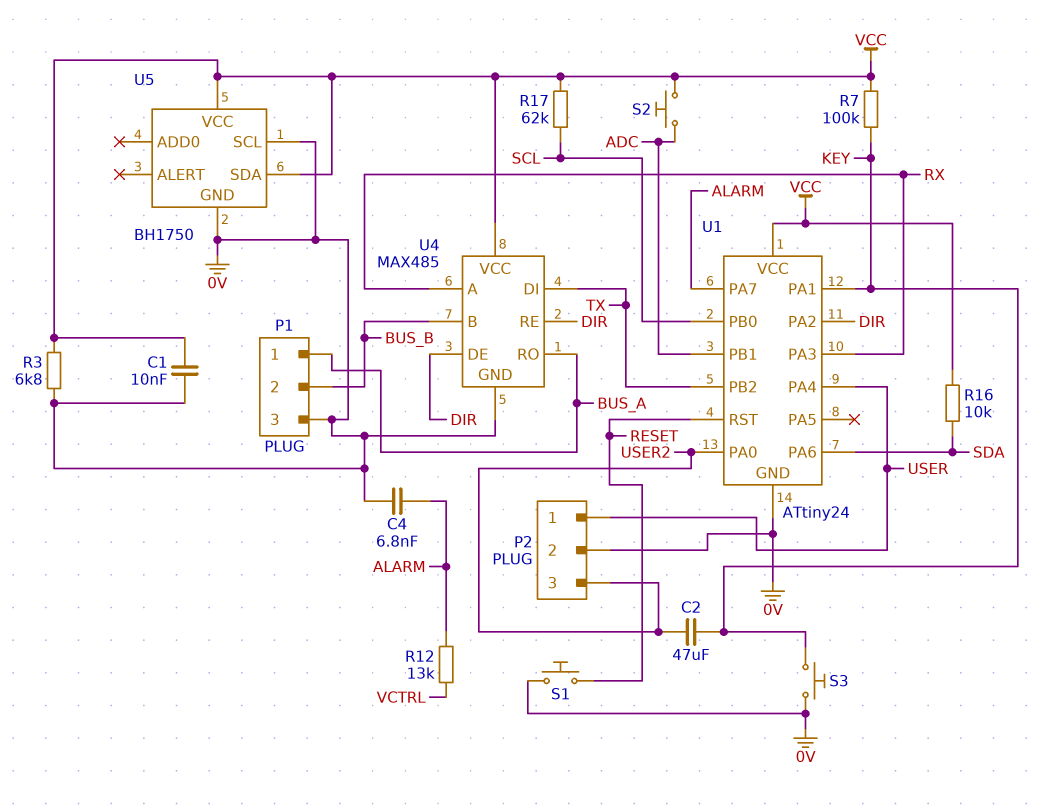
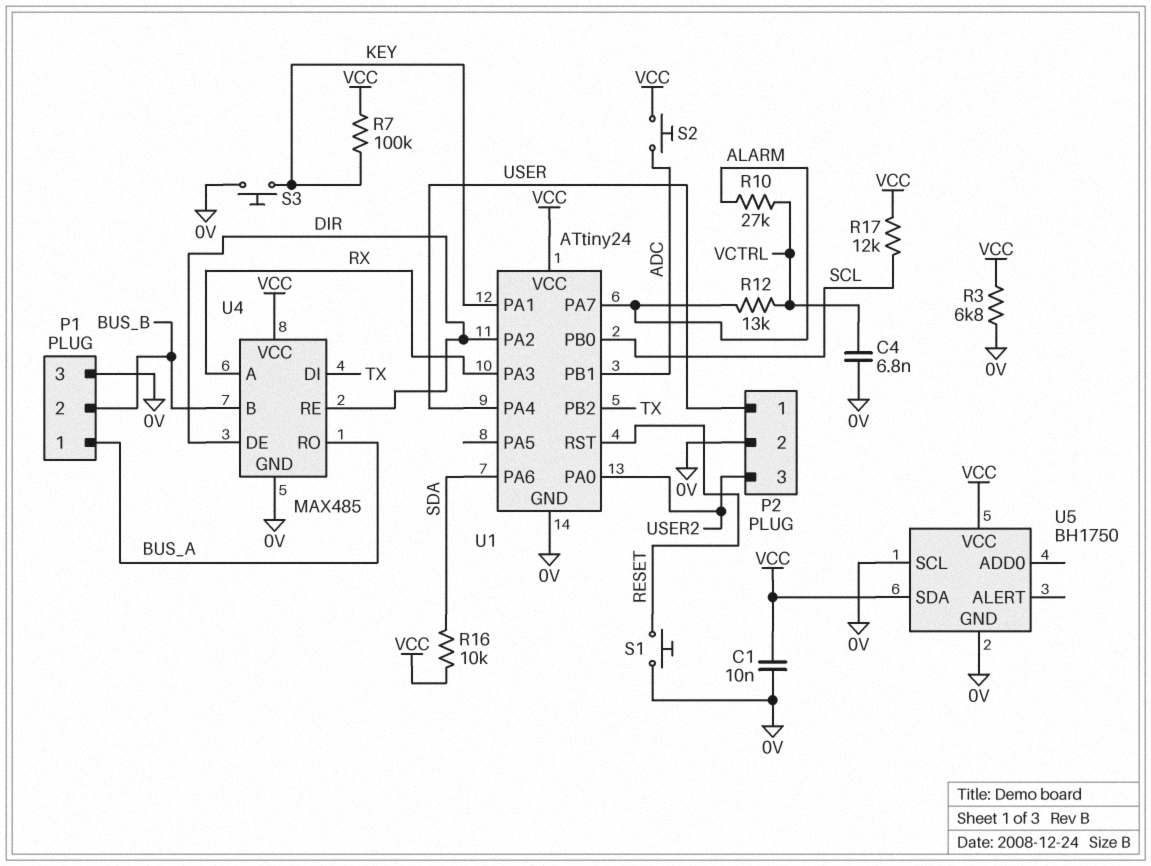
C2: 47uF (KEY, USER2) -> none
C4: 6.8nF (0V, ALARM) -> 6.8nF (0V, VCTRL)
R10: none -> 27k (ALARM, VCTRL)
R17: 62k (SCL, VCC) -> 12k (SCL, VCC)

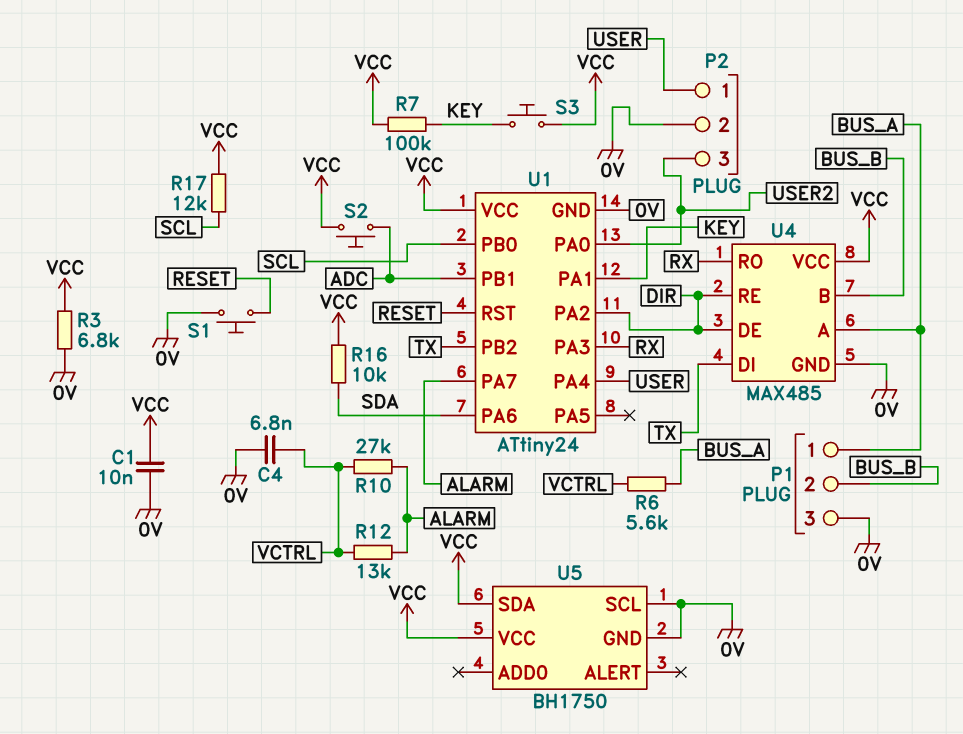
R6: none -> 5.6k (BUS_A, VCTRL)
S3: button (0V, KEY) -> button (KEY, VCC)
U4 pin A: RX -> BUS_A
U4 pin RO: BUS_A -> RX

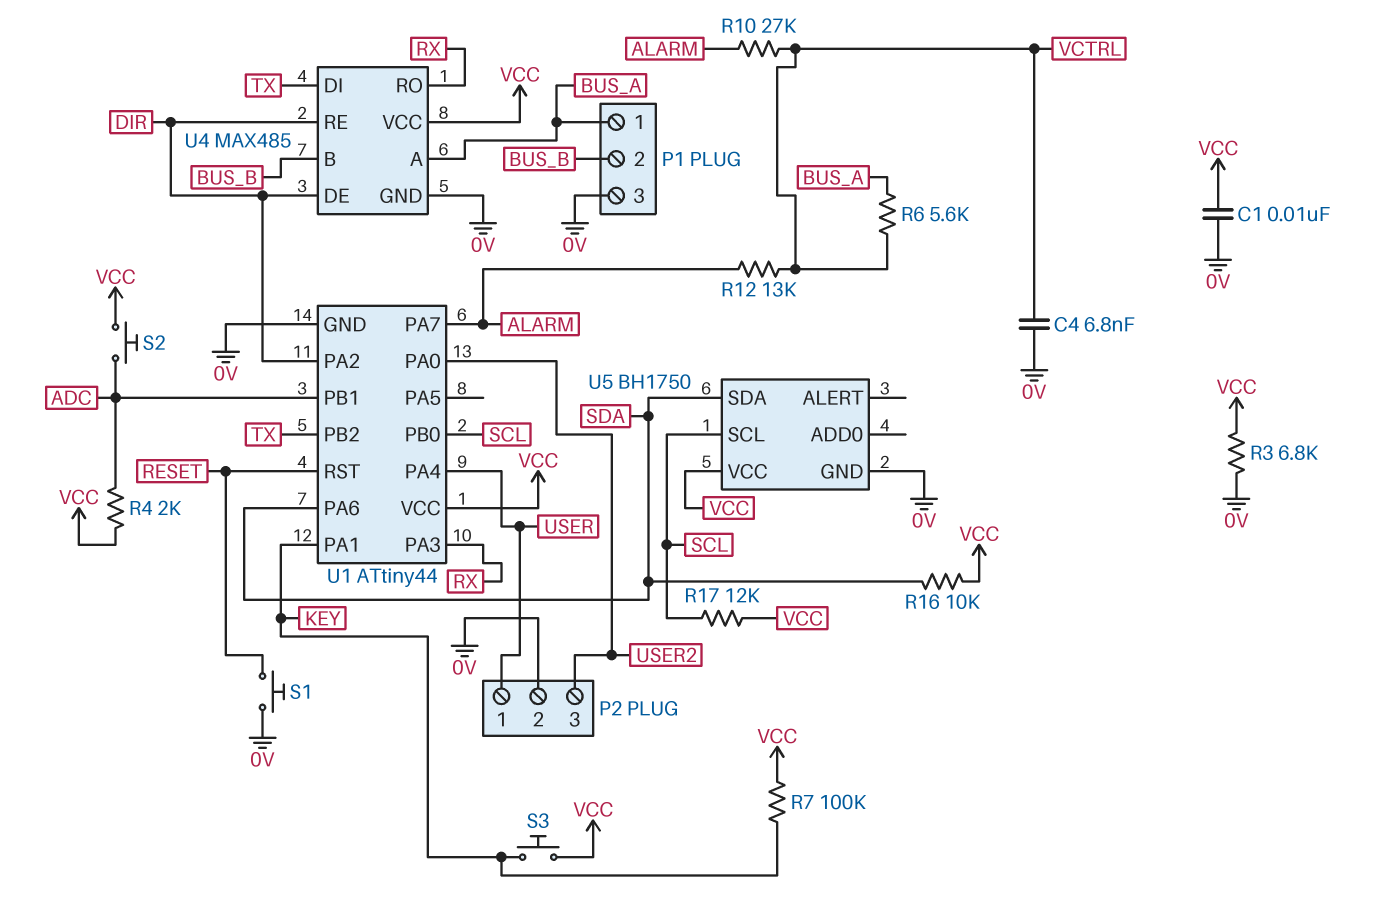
R4: none -> 2k (ADC, VCC)
U1: ATtiny24 -> ATtiny44
U5 pin SCL: 0V -> SCL
U5 pin SDA: VCC -> SDA

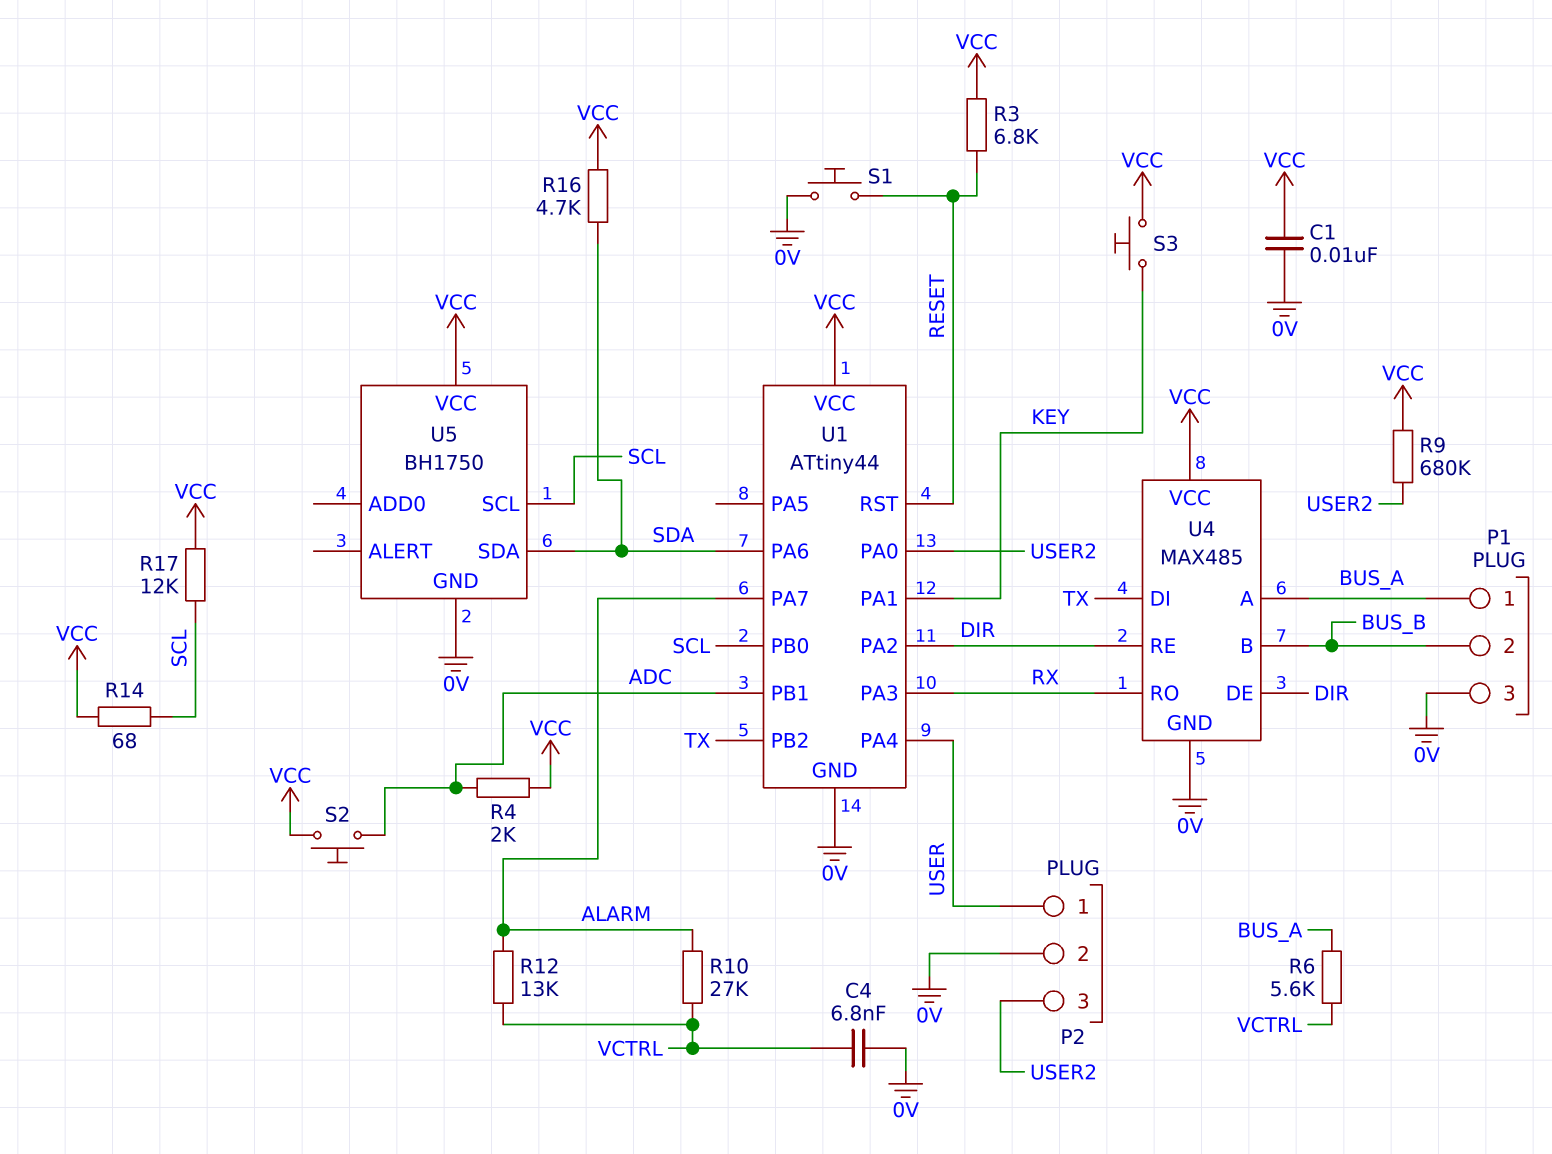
R3: 6.8k (0V, VCC) -> 6.8k (RESET, VCC)
R7: 100k (KEY, VCC) -> none
R9: none -> 680k (USER2, VCC)
R14: none -> 68 (SCL, VCC)
R16: 10k (SDA, VCC) -> 4.7k (SDA, VCC)

